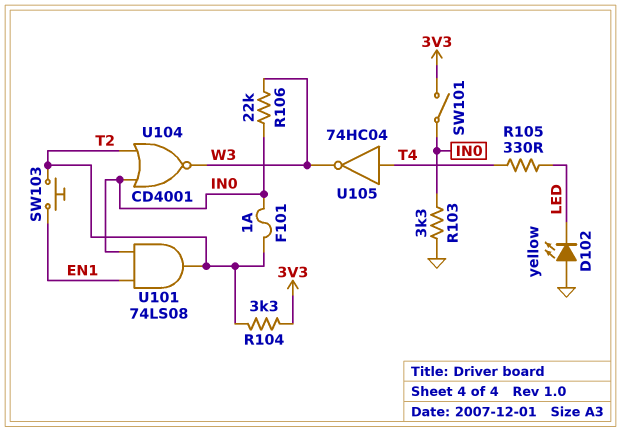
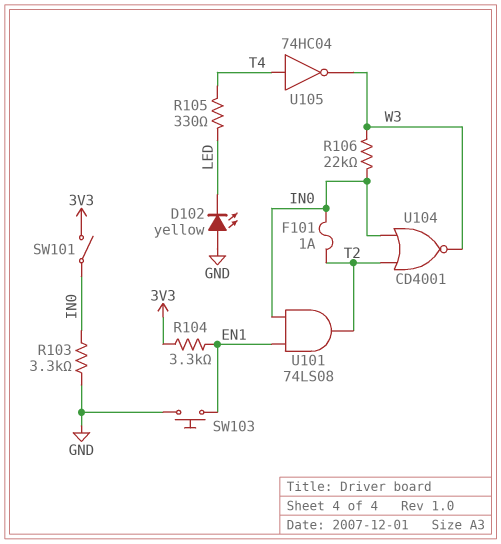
R104: 3.3k (3V3, T2) -> 3.3k (3V3, EN1)
SW103: button (EN1, T2) -> button (EN1, GND)

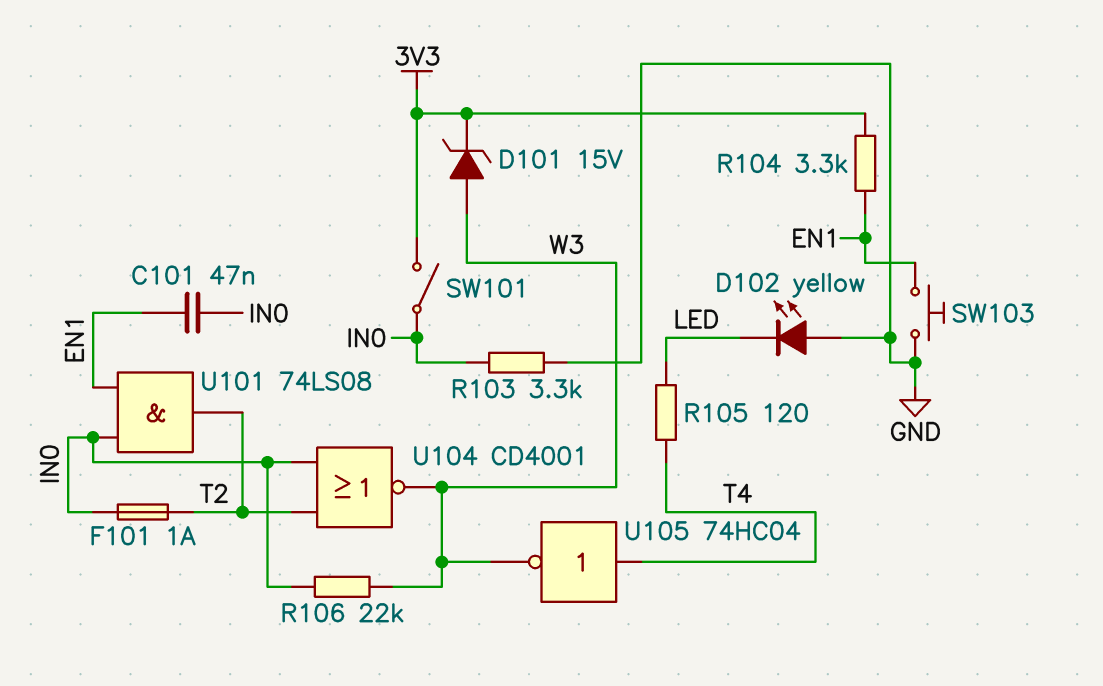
C101: none -> 47nF (EN1, IN0)
D101: none -> zener 15V (A W3, K 3V3)
R105: 330 (LED, T4) -> 120 (LED, T4)

